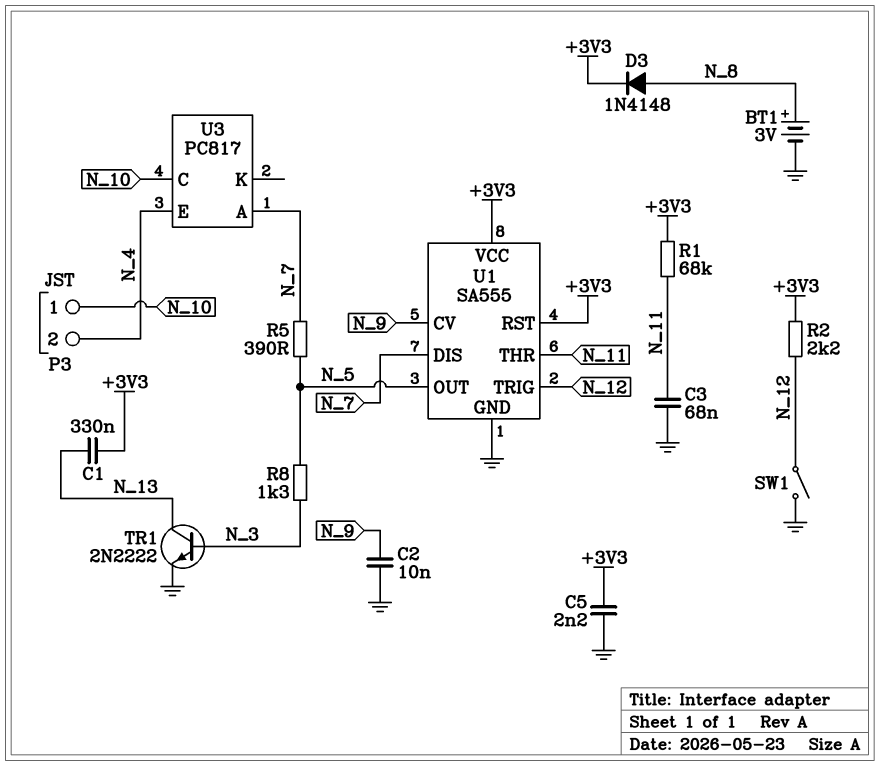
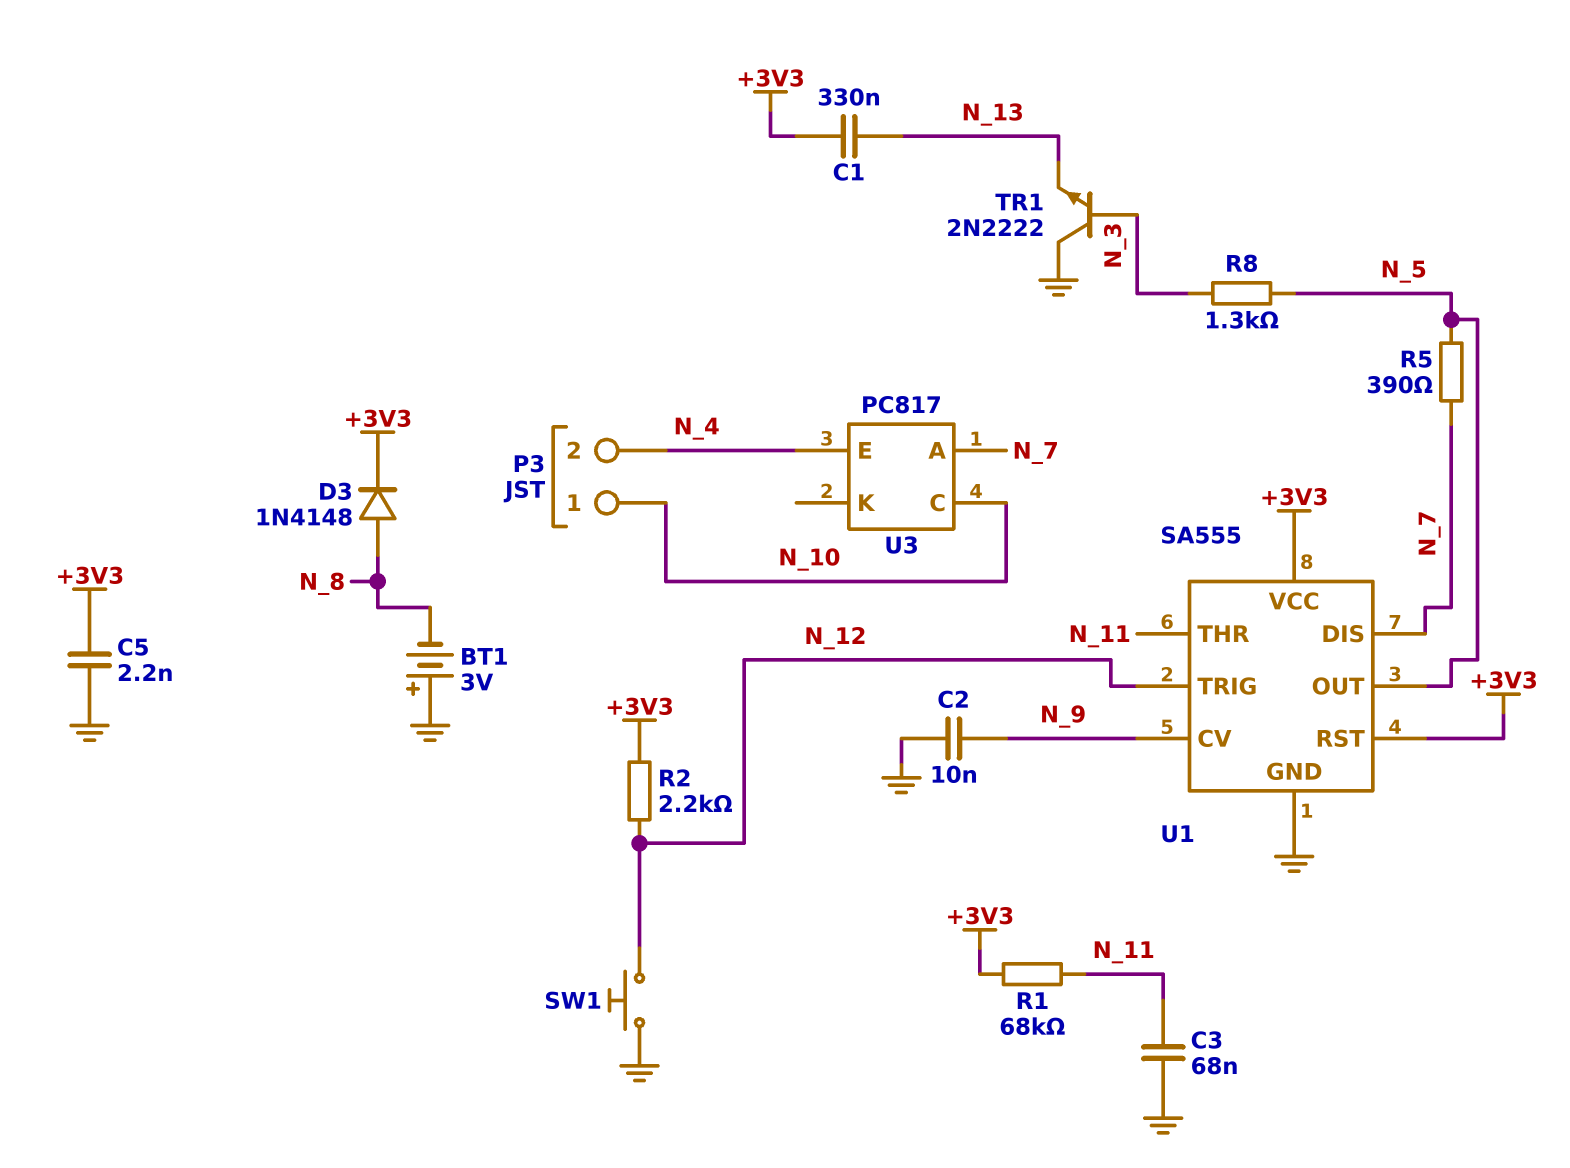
BT1: 3V (plus N_8, minus GND) -> 3V (plus GND, minus N_8)
SW1: switch (GND, N_12) -> button (GND, N_12)
TR1: NPN 2N2222 (B N_3, C N_13, E GND) -> NPN 2N2222 (B N_3, C GND, E N_13)

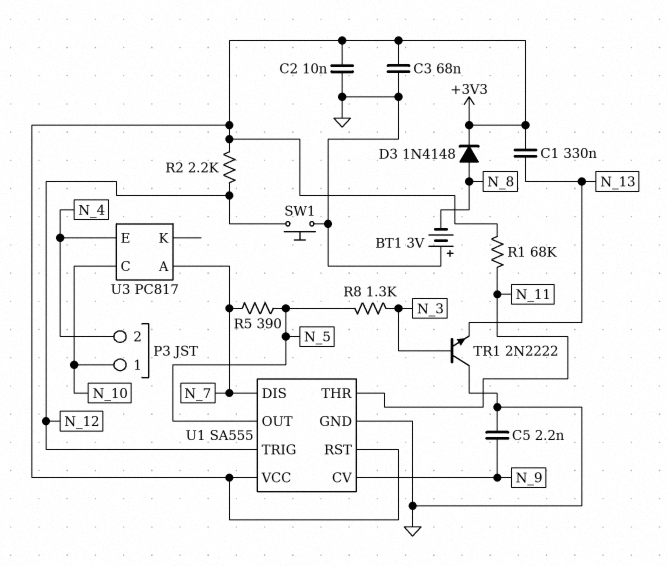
C2: 10nF (GND, N_9) -> 10nF (+3V3, GND)
C3: 68nF (GND, N_11) -> 68nF (+3V3, GND)
C5: 2.2nF (+3V3, GND) -> 2.2nF (GND, N_9)

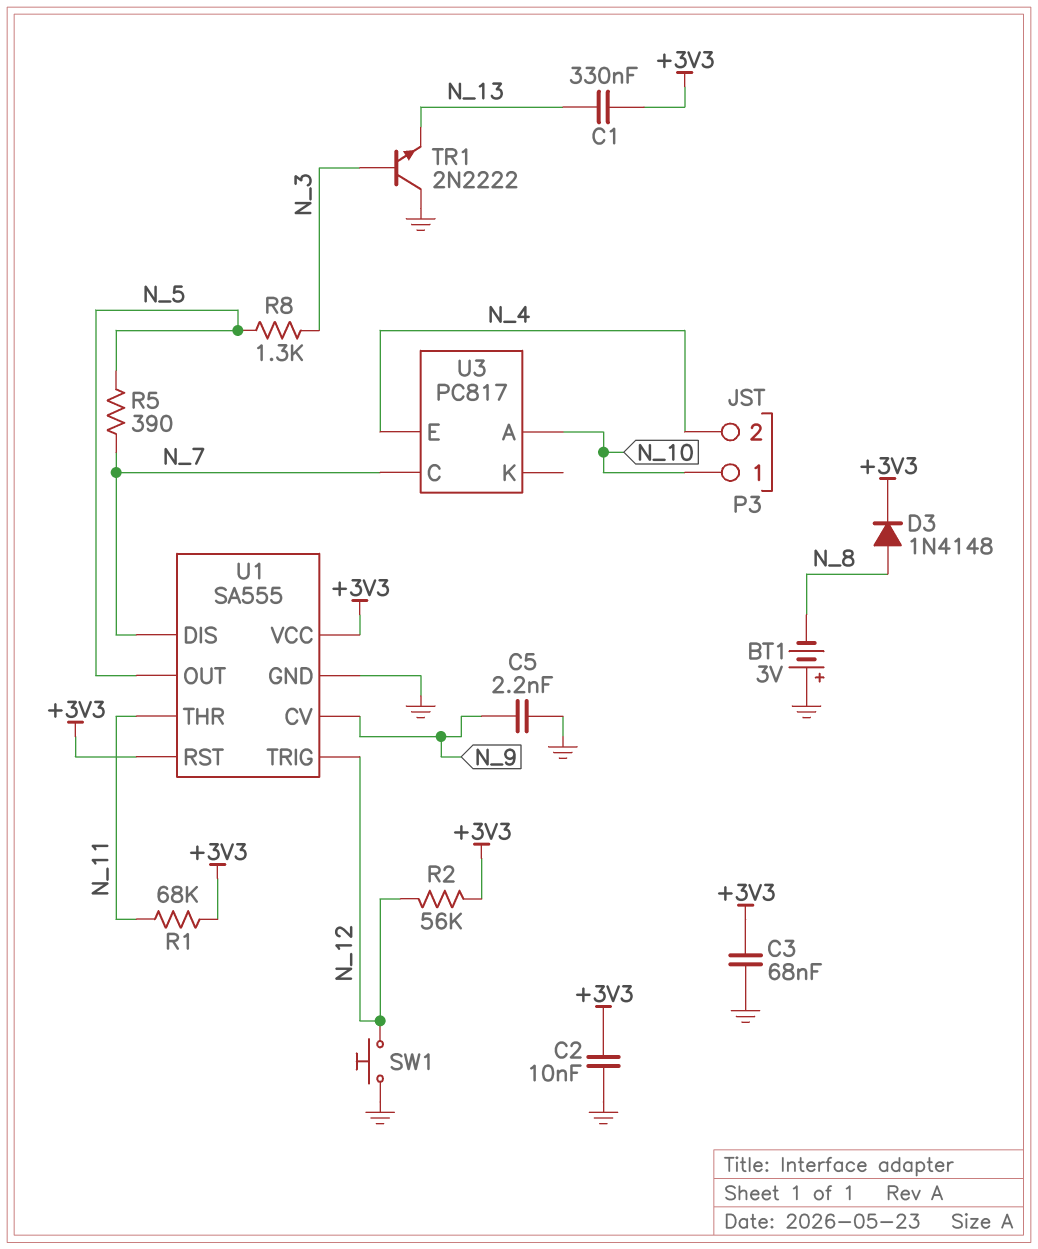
R2: 2.2k (+3V3, N_12) -> 56k (+3V3, N_12)
U3 pin A: N_7 -> N_10
U3 pin C: N_10 -> N_7

